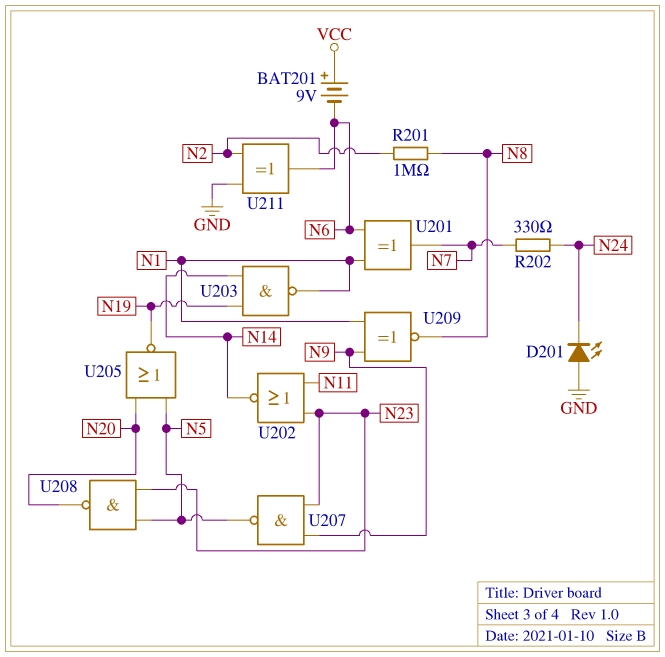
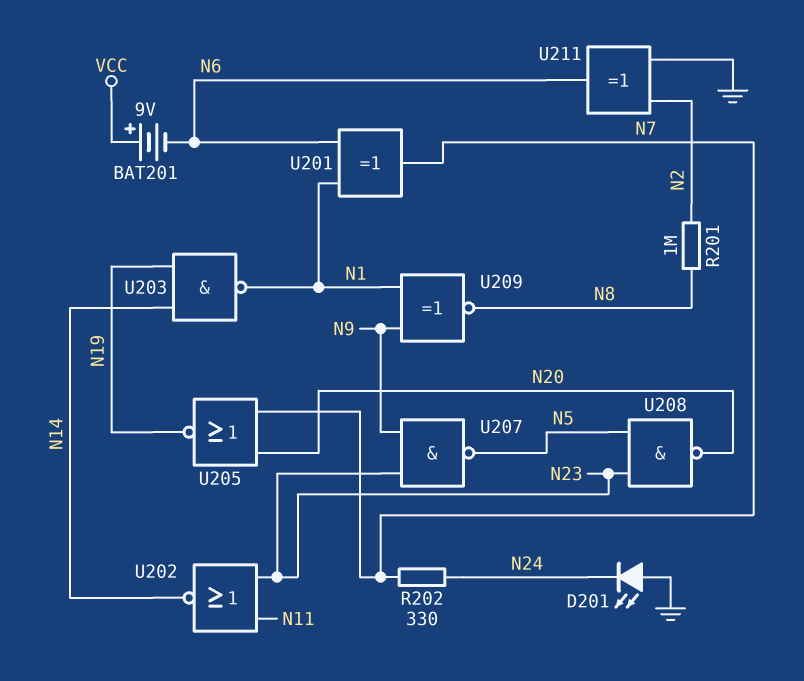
U205: NOR (in N5, in N20, out N19) -> NOR (in N7, in N20, out N19)

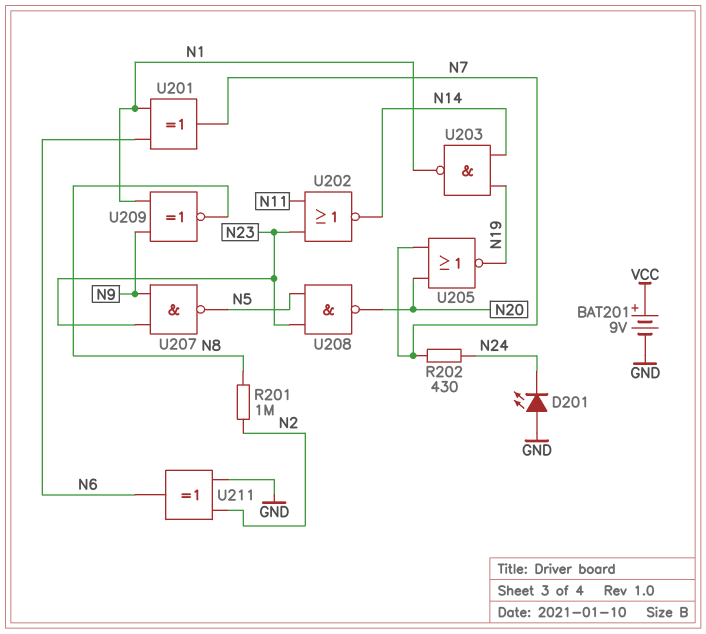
BAT201: 9V (plus VCC, minus N6) -> 9V (plus VCC, minus GND)
R202: 330 (N7, N24) -> 430 (N7, N24)

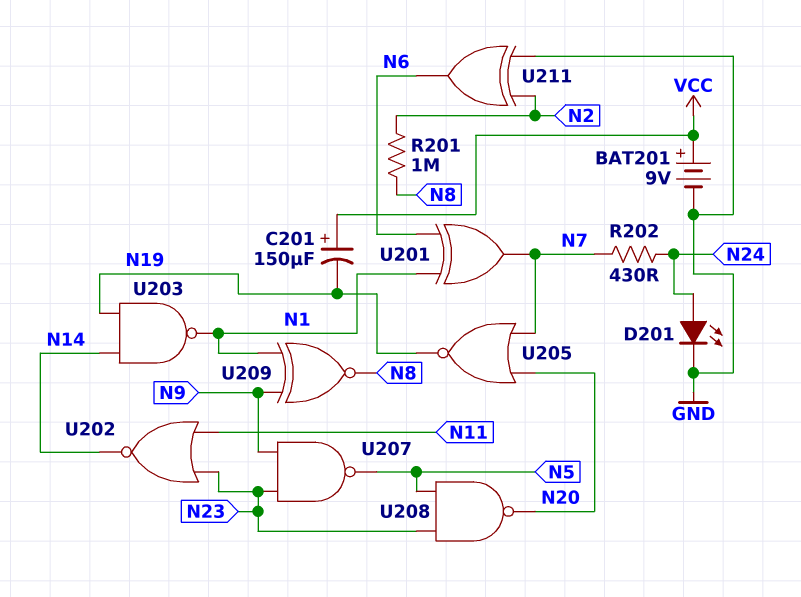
C201: none -> 150uF (plus VCC, minus N19)
D201: LED (A GND, K N24) -> LED (A N24, K GND)

